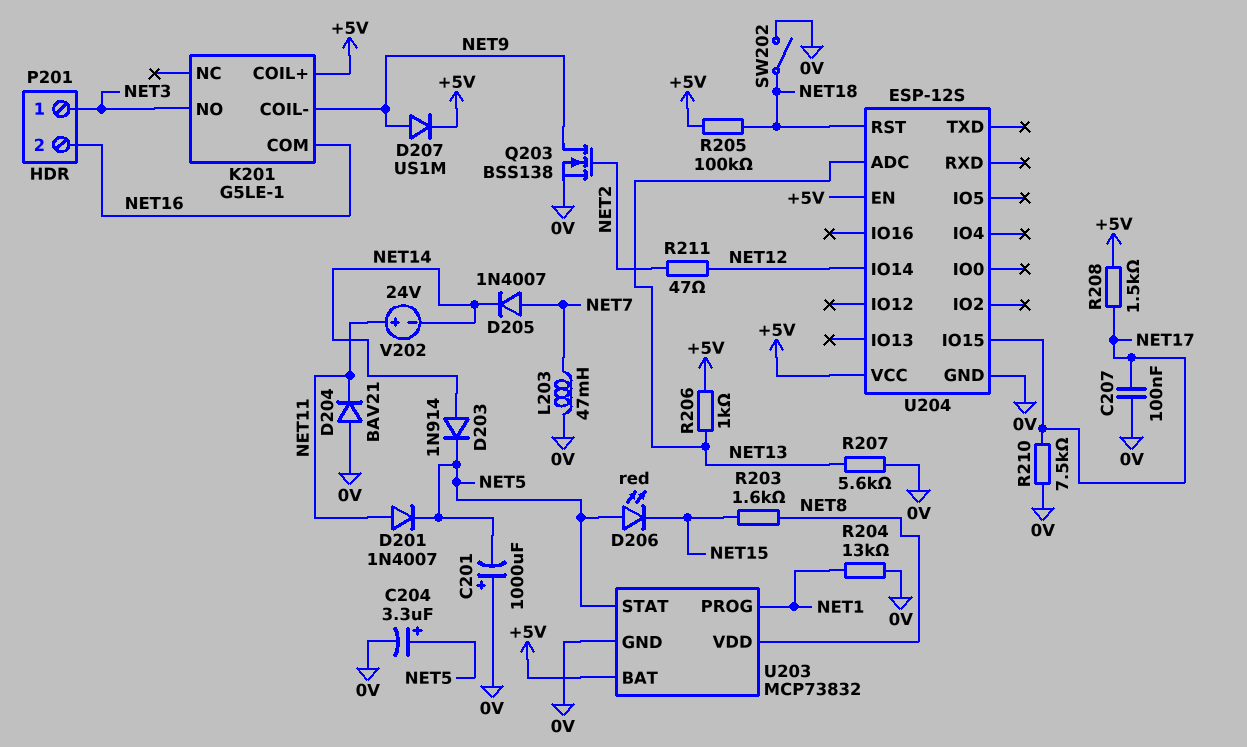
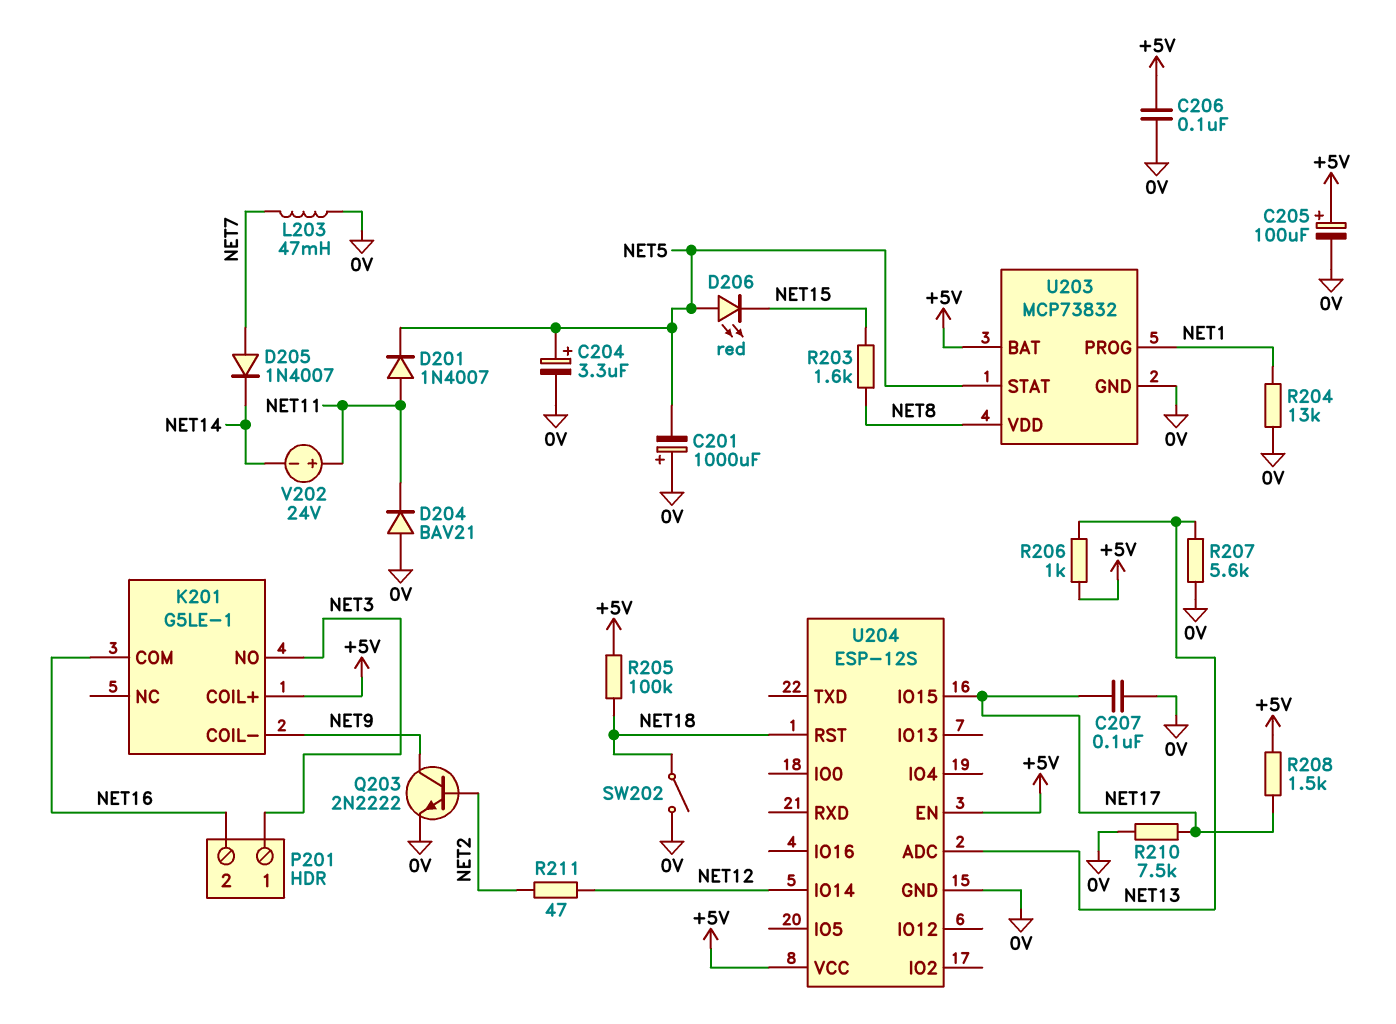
C205: none -> 100uF (plus +5V, minus 0V)
C206: none -> 100nF (+5V, 0V)
D203: diode 1N914 (A NET14, K NET5) -> none
D207: diode US1M (A NET9, K +5V) -> none
Q203: NMOS BSS138 (G NET2, D NET9, S 0V) -> NPN 2N2222 (B NET2, C NET9, E 0V)

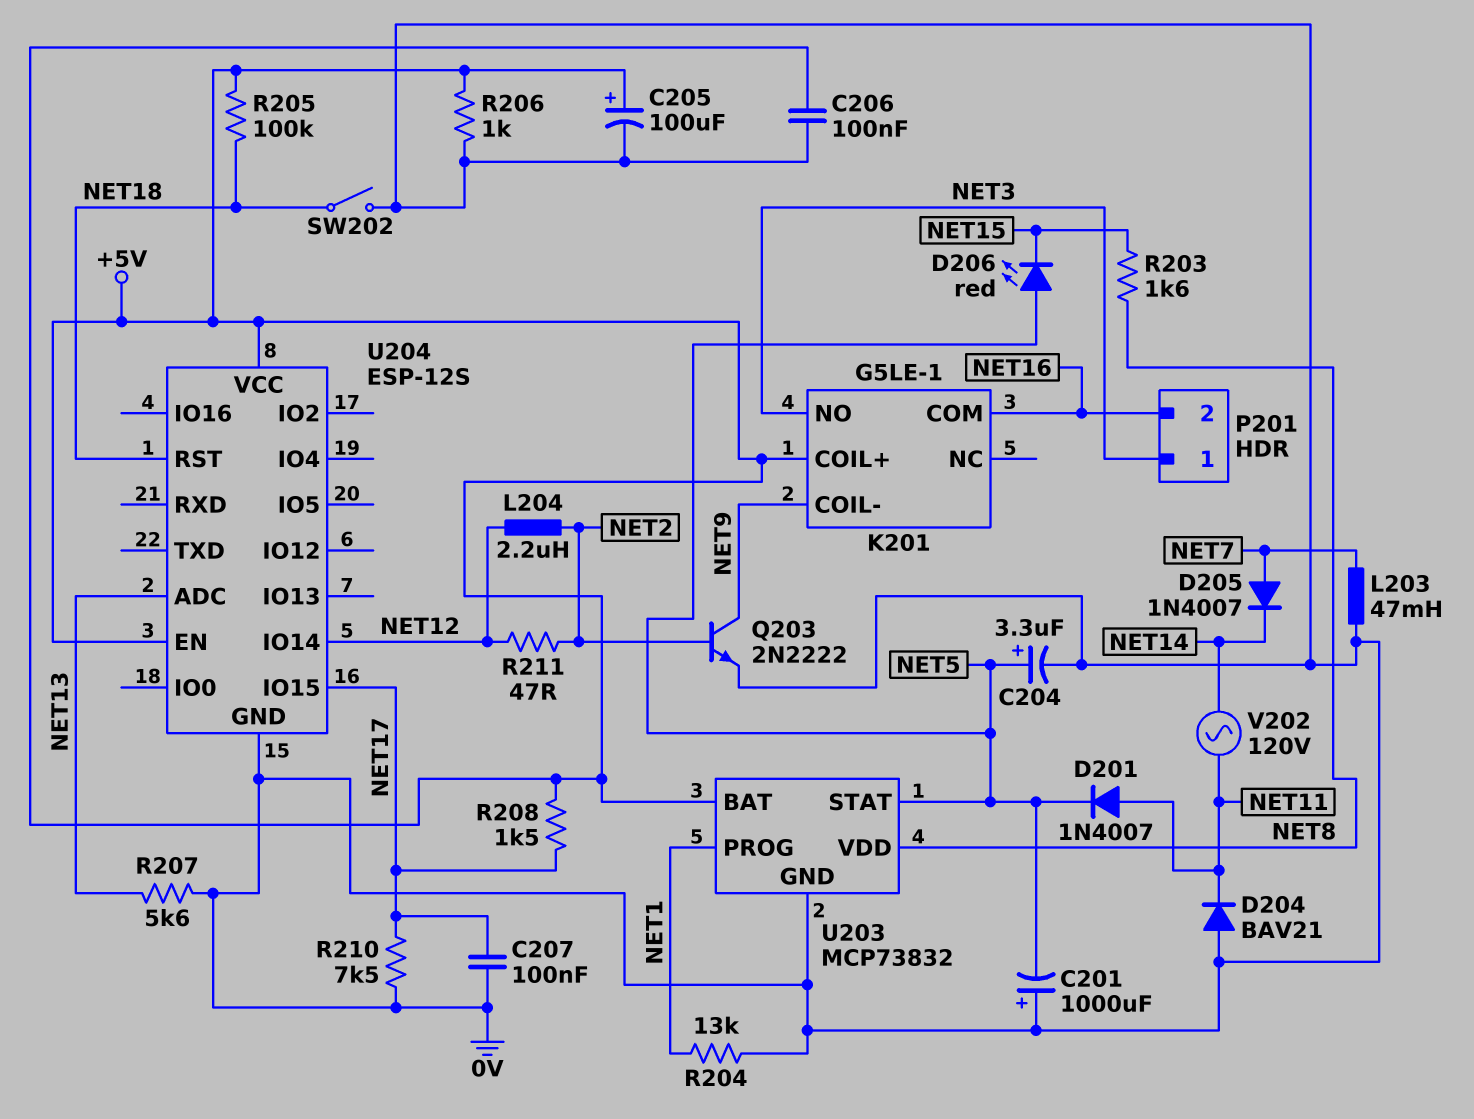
L204: none -> 2.2uH (NET2, NET12)
R206: 1k (+5V, NET13) -> 1k (+5V, 0V)
V202: 24V (plus NET11, minus NET14) -> AC 120V (NET11, NET14)

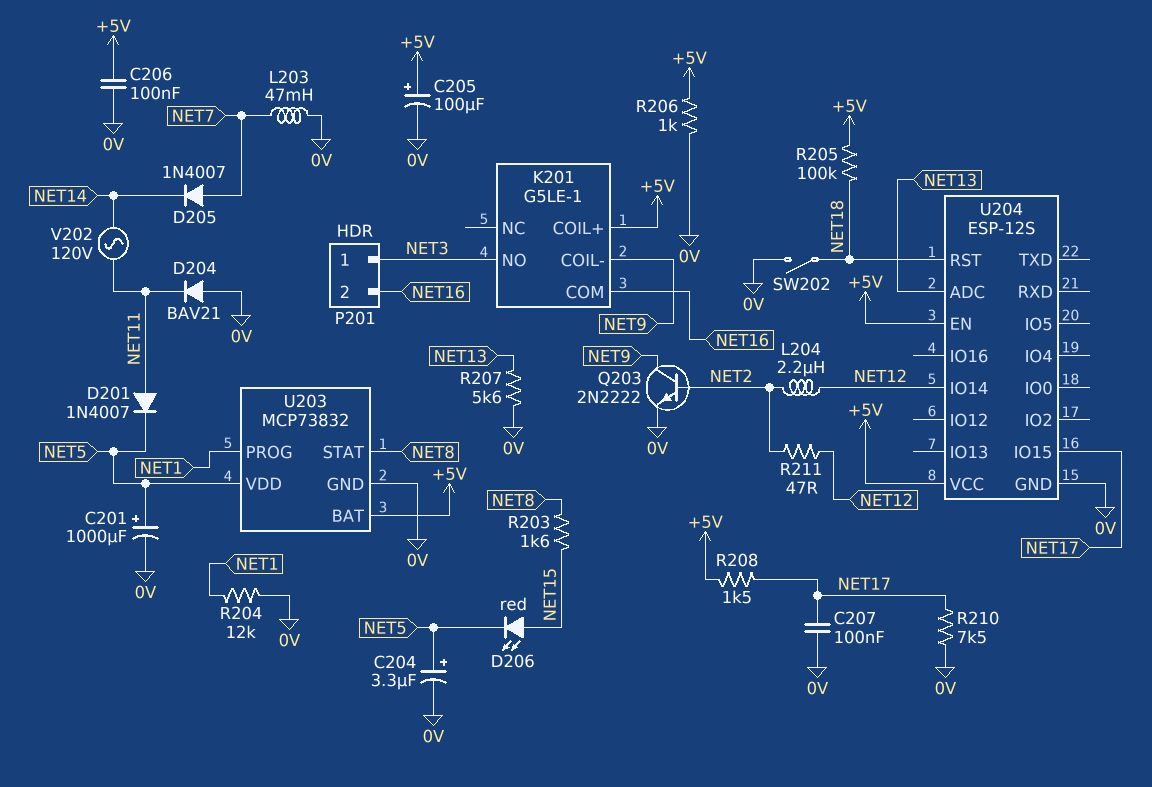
C201: 1000uF (plus 0V, minus NET5) -> 1000uF (plus NET5, minus 0V)
D206: LED red (A NET5, K NET15) -> LED red (A NET15, K NET5)
R204: 13k (0V, NET1) -> 12k (0V, NET1)
U203 pin STAT: NET5 -> NET8
U203 pin VDD: NET8 -> NET5

